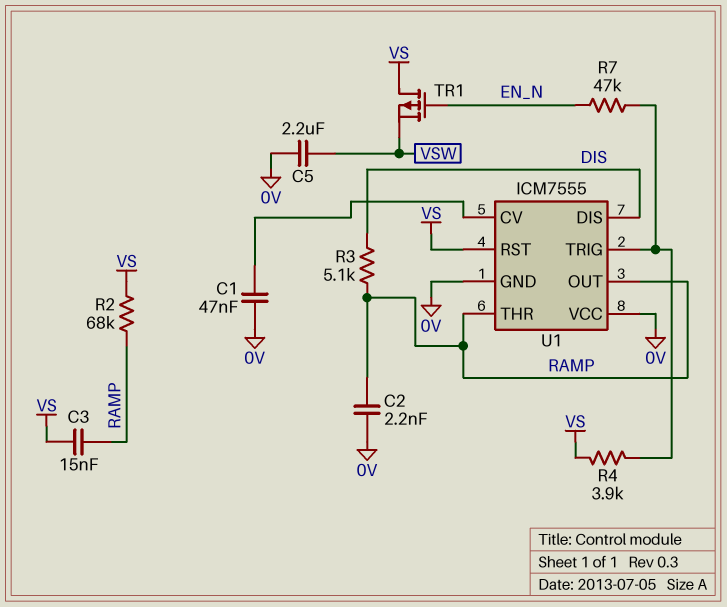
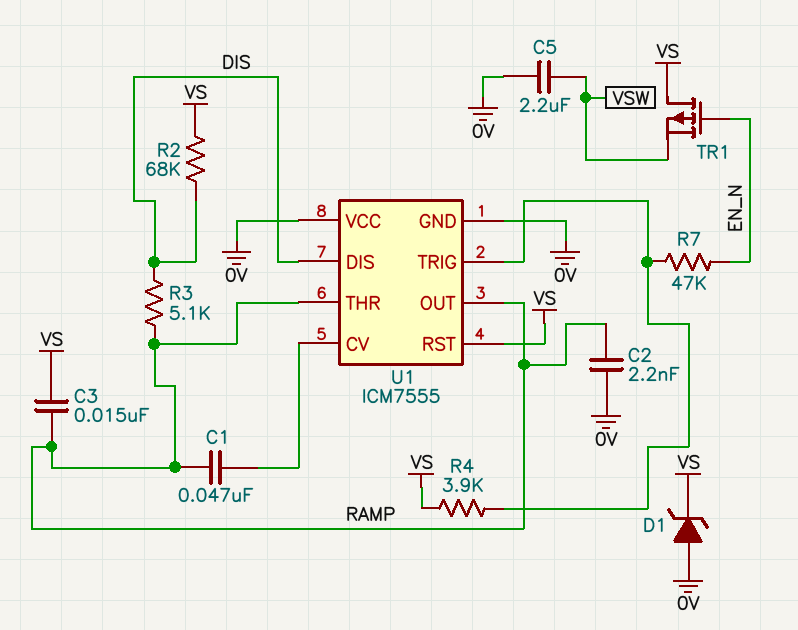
C1: 47nF (0V, U1/CV) -> 47nF (RAMP, U1/CV)
D1: none -> zener (A 0V, K VS)
R2: 68k (RAMP, VS) -> 68k (DIS, VS)

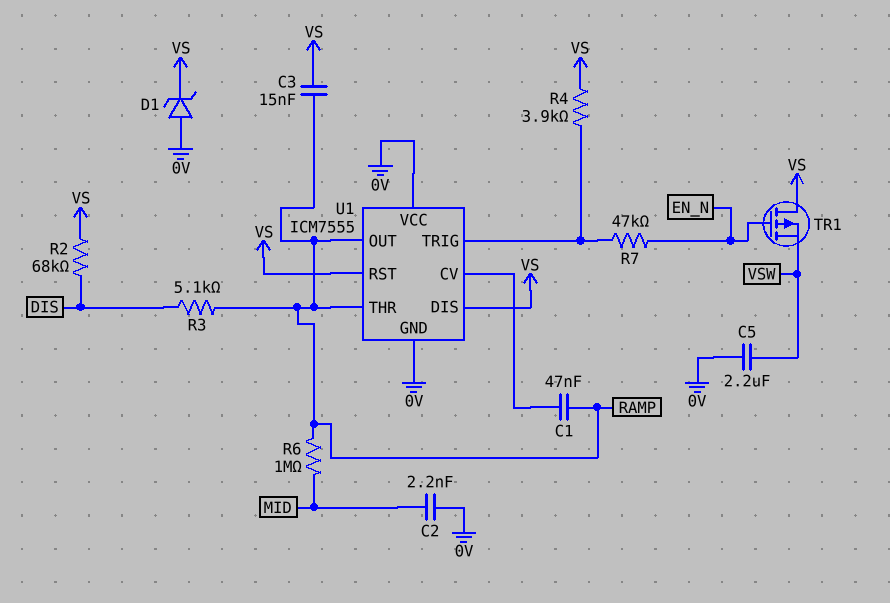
C2: 2.2nF (0V, RAMP) -> 2.2nF (0V, MID)
R6: none -> 1M (MID, RAMP)
U1 pin DIS: DIS -> VS

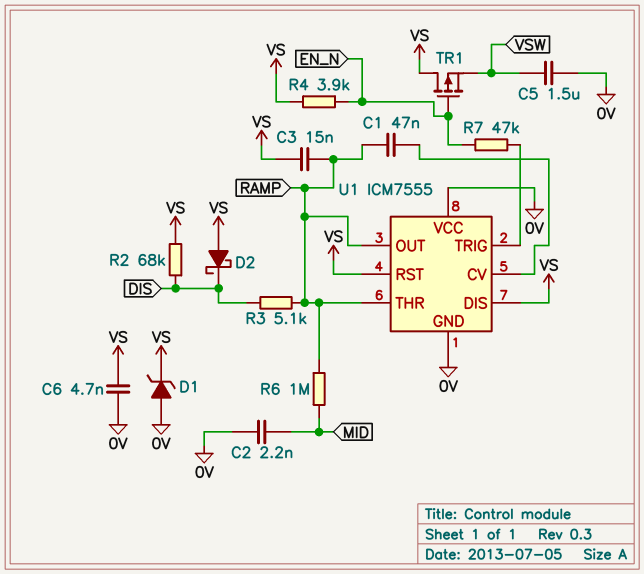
C5: 2.2uF (0V, VSW) -> 1.5uF (0V, VSW)
C6: none -> 4.7nF (0V, VS)
D2: none -> schottky (A VS, K DIS)
R4: 3.9k (U1/TRIG, VS) -> 3.9k (EN_N, VS)

